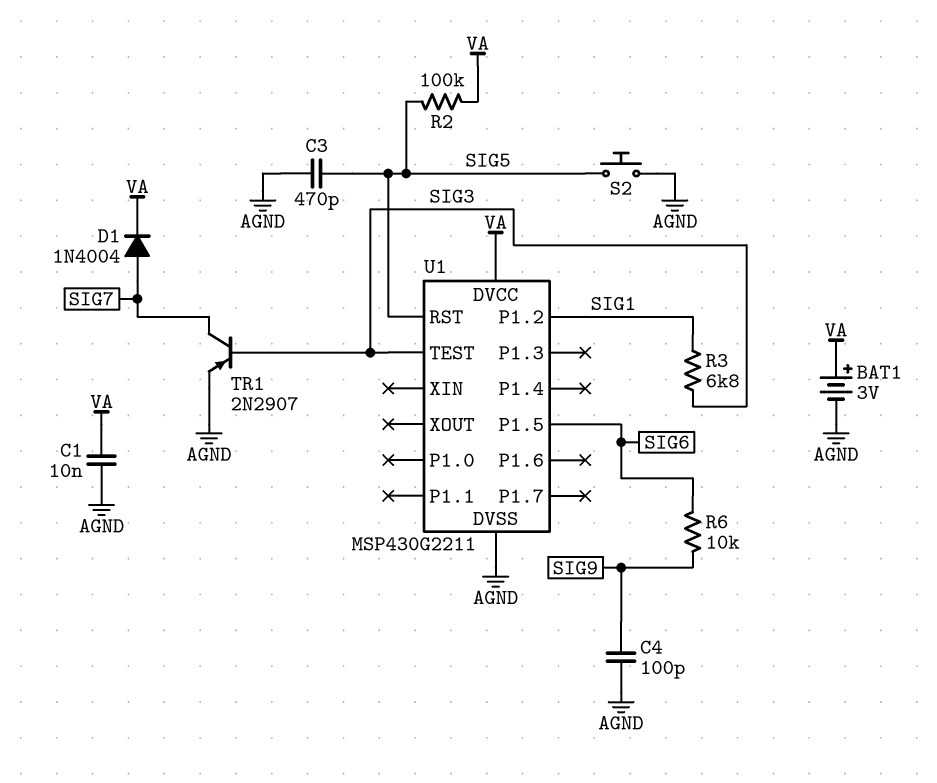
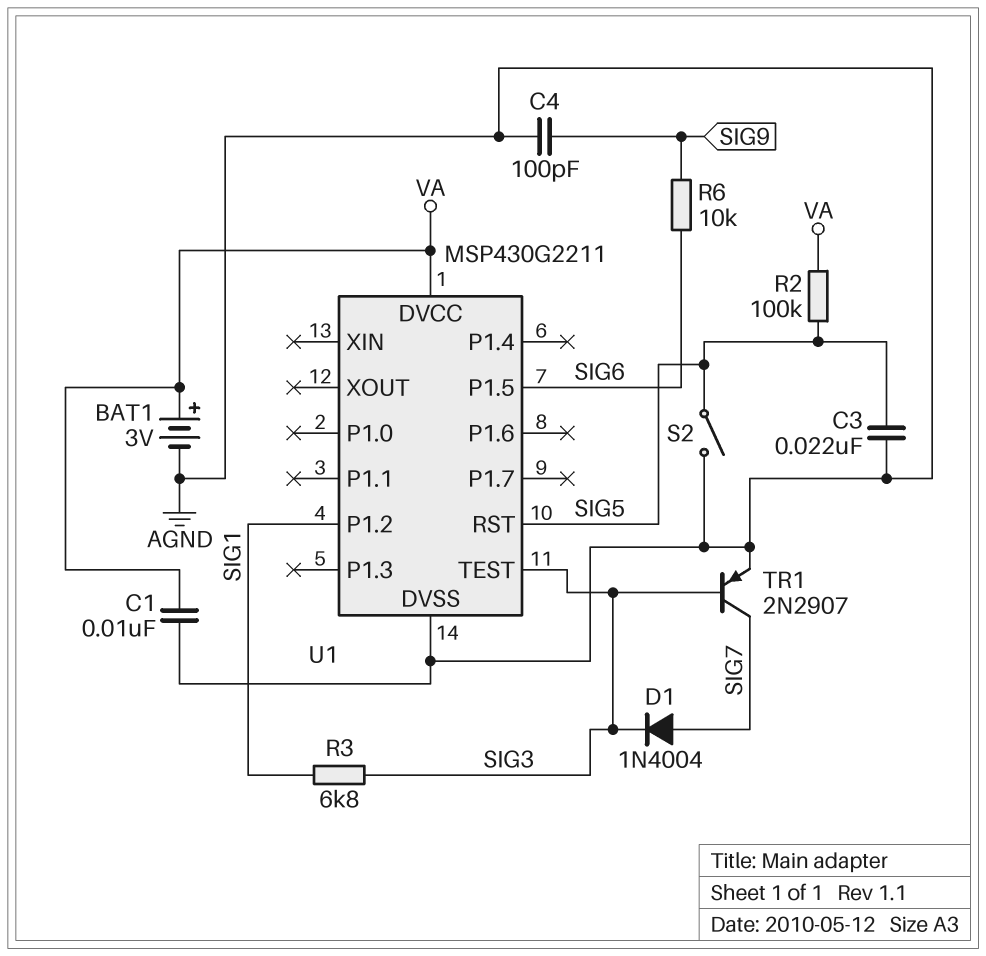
C3: 470pF (AGND, SIG5) -> 22nF (AGND, SIG5)
D1: diode 1N4004 (A SIG7, K VA) -> diode 1N4004 (A SIG7, K SIG3)
S2: button (AGND, SIG5) -> switch (AGND, SIG5)

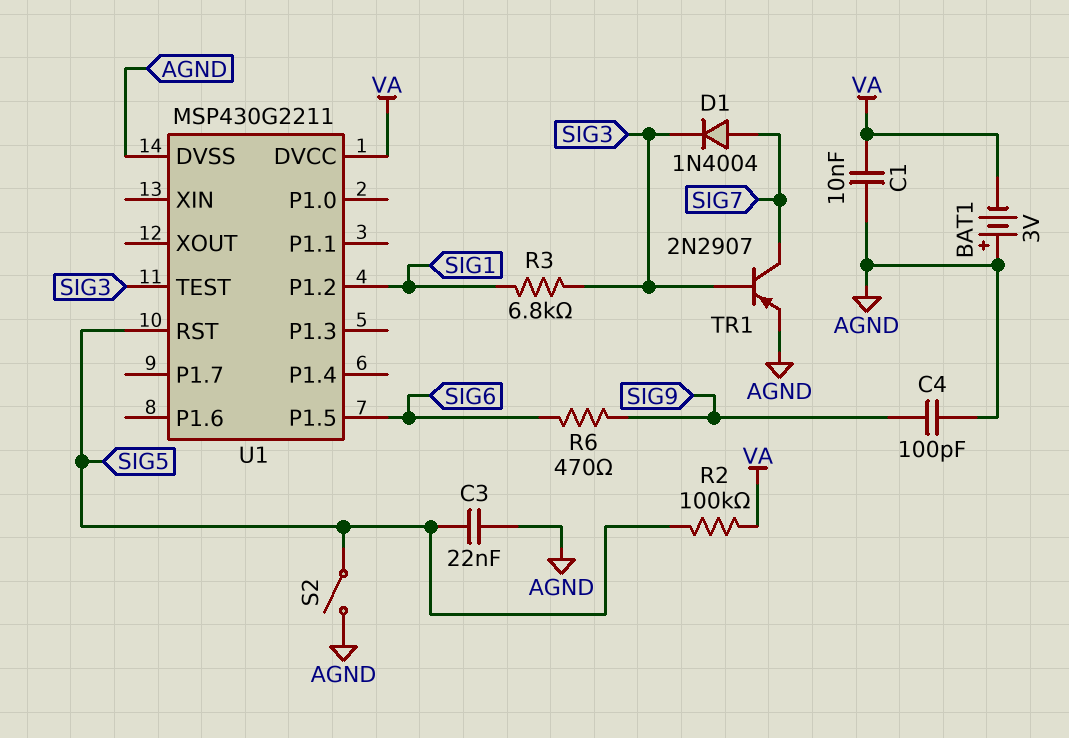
BAT1: 3V (plus VA, minus AGND) -> 3V (plus AGND, minus VA)
R6: 10k (SIG6, SIG9) -> 470 (SIG6, SIG9)

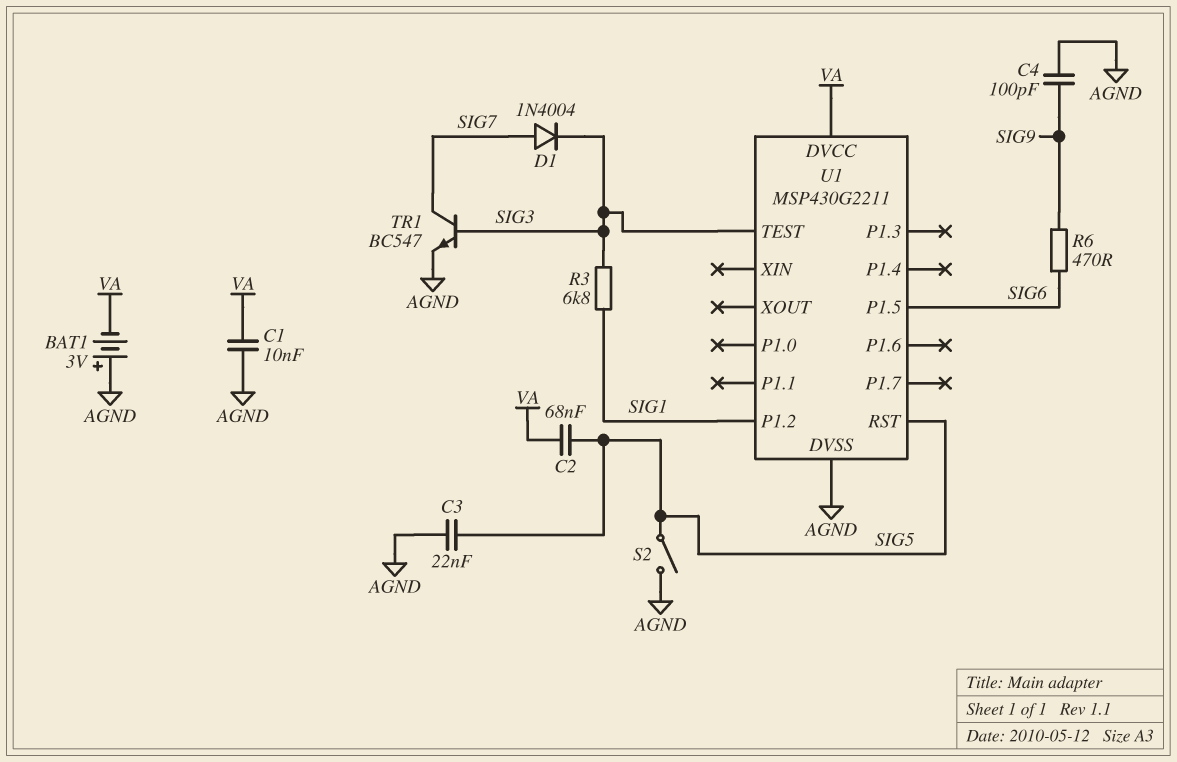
C2: none -> 68nF (SIG5, VA)
R2: 100k (SIG5, VA) -> none
TR1: PNP 2N2907 (B SIG3, C SIG7, E AGND) -> NPN BC547 (B SIG3, C SIG7, E AGND)

